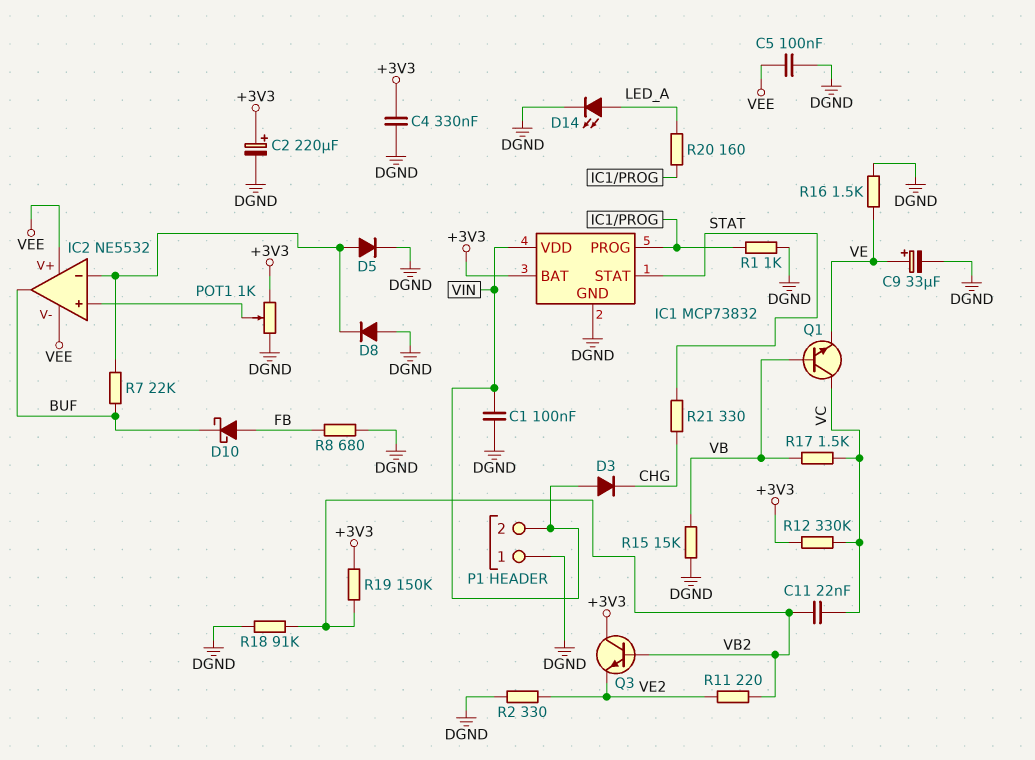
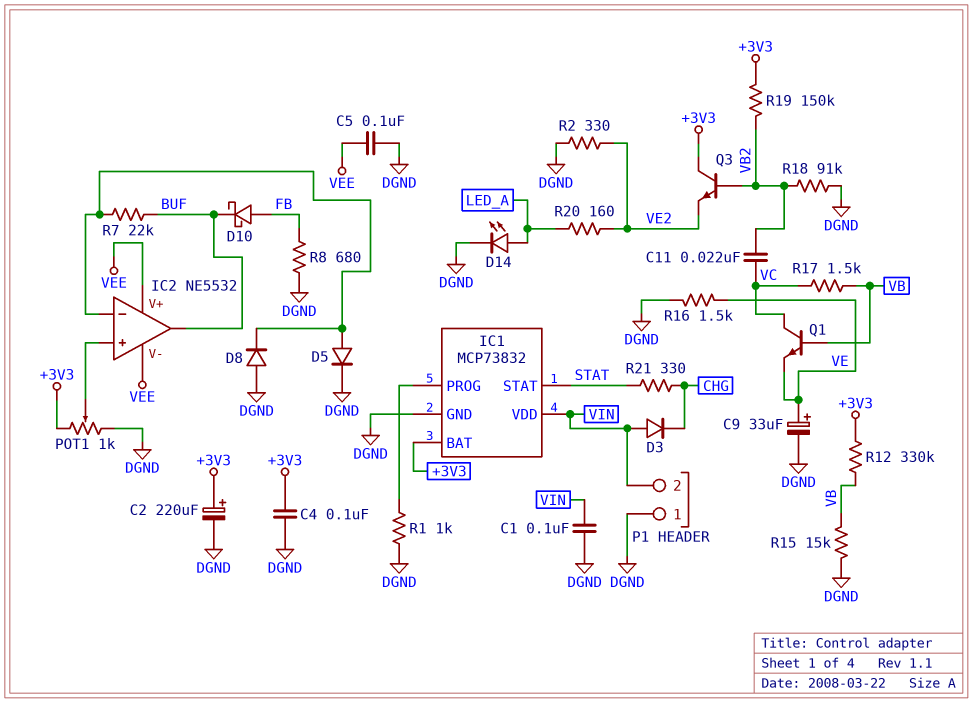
C4: 330nF (+3V3, DGND) -> 100nF (+3V3, DGND)
R11: 220 (VB2, VE2) -> none
R12: 330k (+3V3, VC) -> 330k (+3V3, VB)
R20: 160 (IC1/PROG, LED_A) -> 160 (LED_A, VE2)

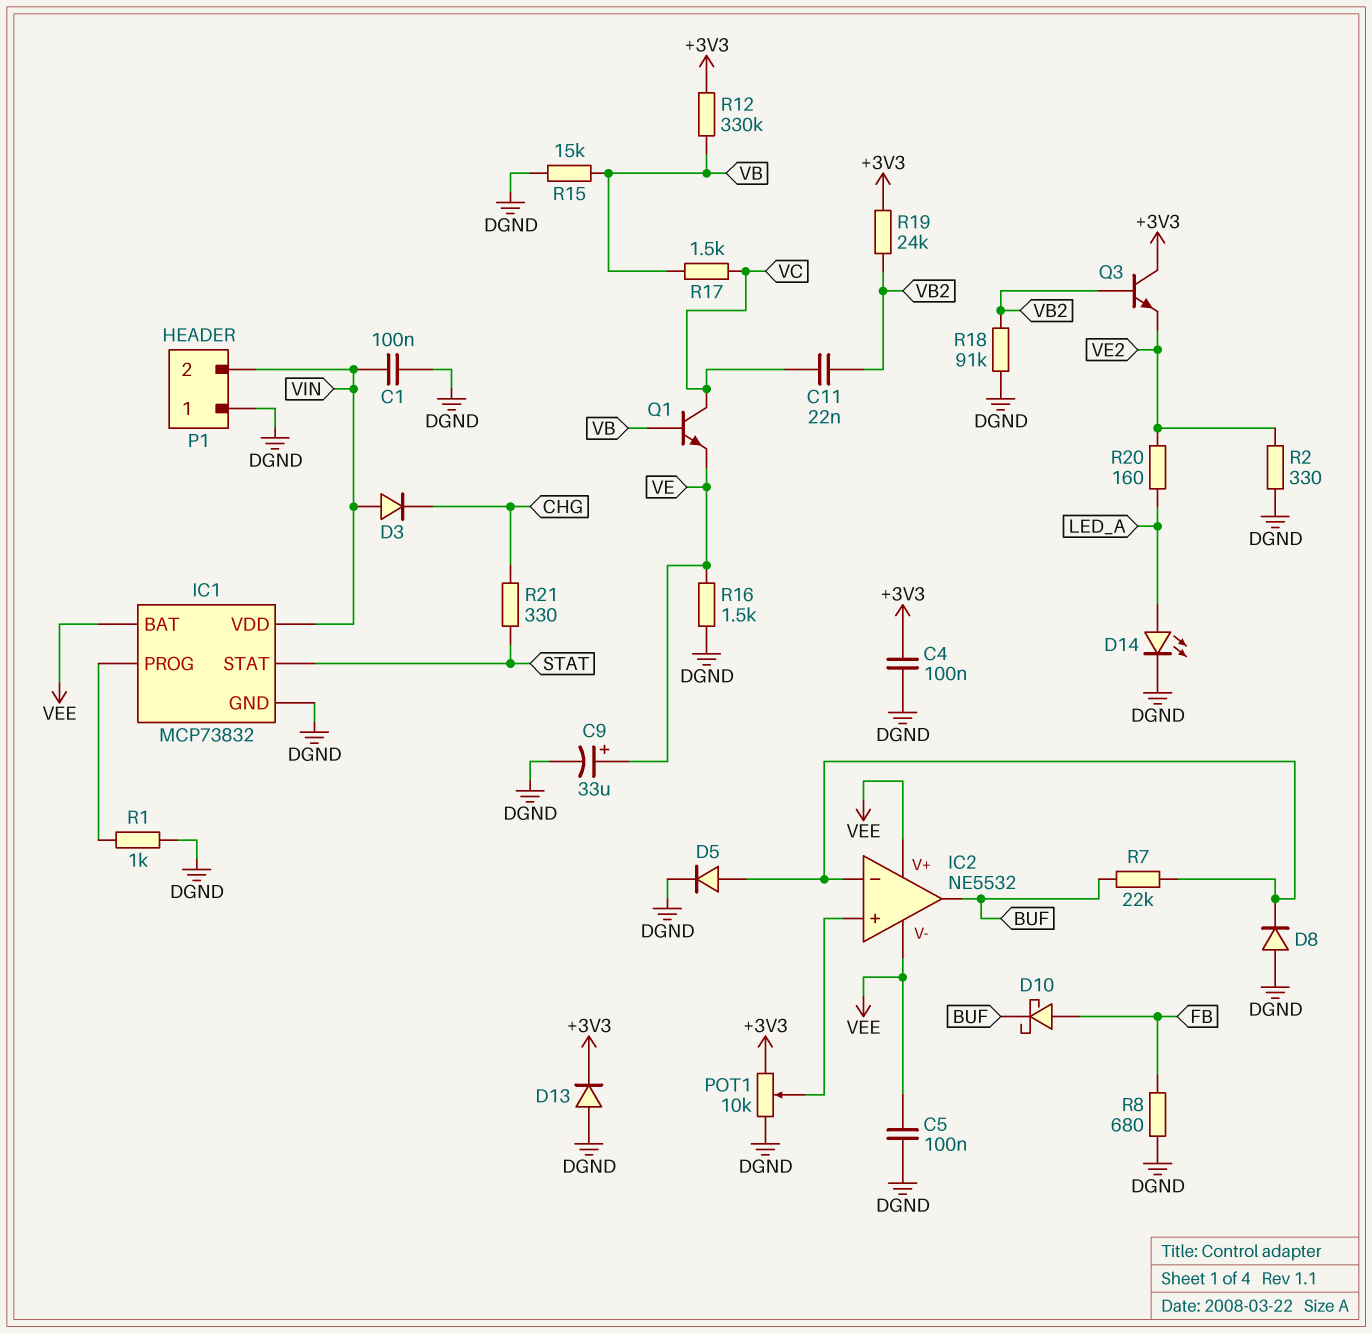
C2: 220uF (plus +3V3, minus DGND) -> none
D13: none -> diode (A DGND, K +3V3)
IC1 pin BAT: +3V3 -> VEE
POT1: 1k (+3V3, DGND, wiper IC2/in+) -> 10k (+3V3, DGND, wiper IC2/in+)
R19: 150k (+3V3, VB2) -> 24k (+3V3, VB2)

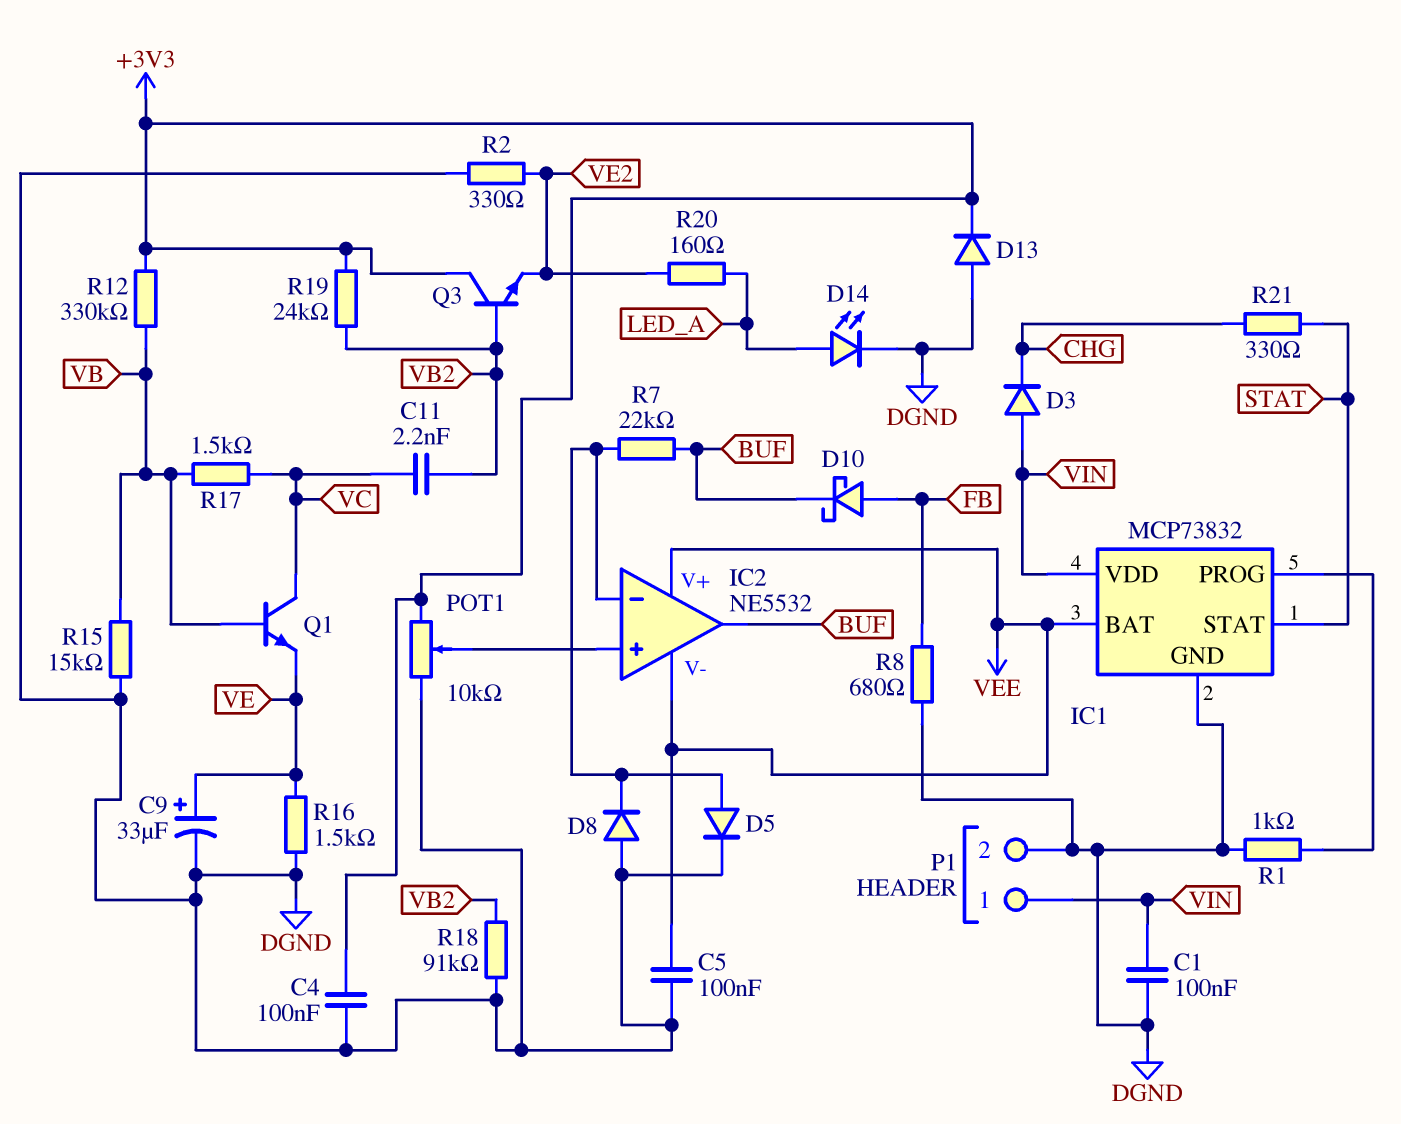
C11: 22nF (VB2, VC) -> 2.2nF (VB2, VC)
P1 pin 1: DGND -> VIN
P1 pin 2: VIN -> DGND

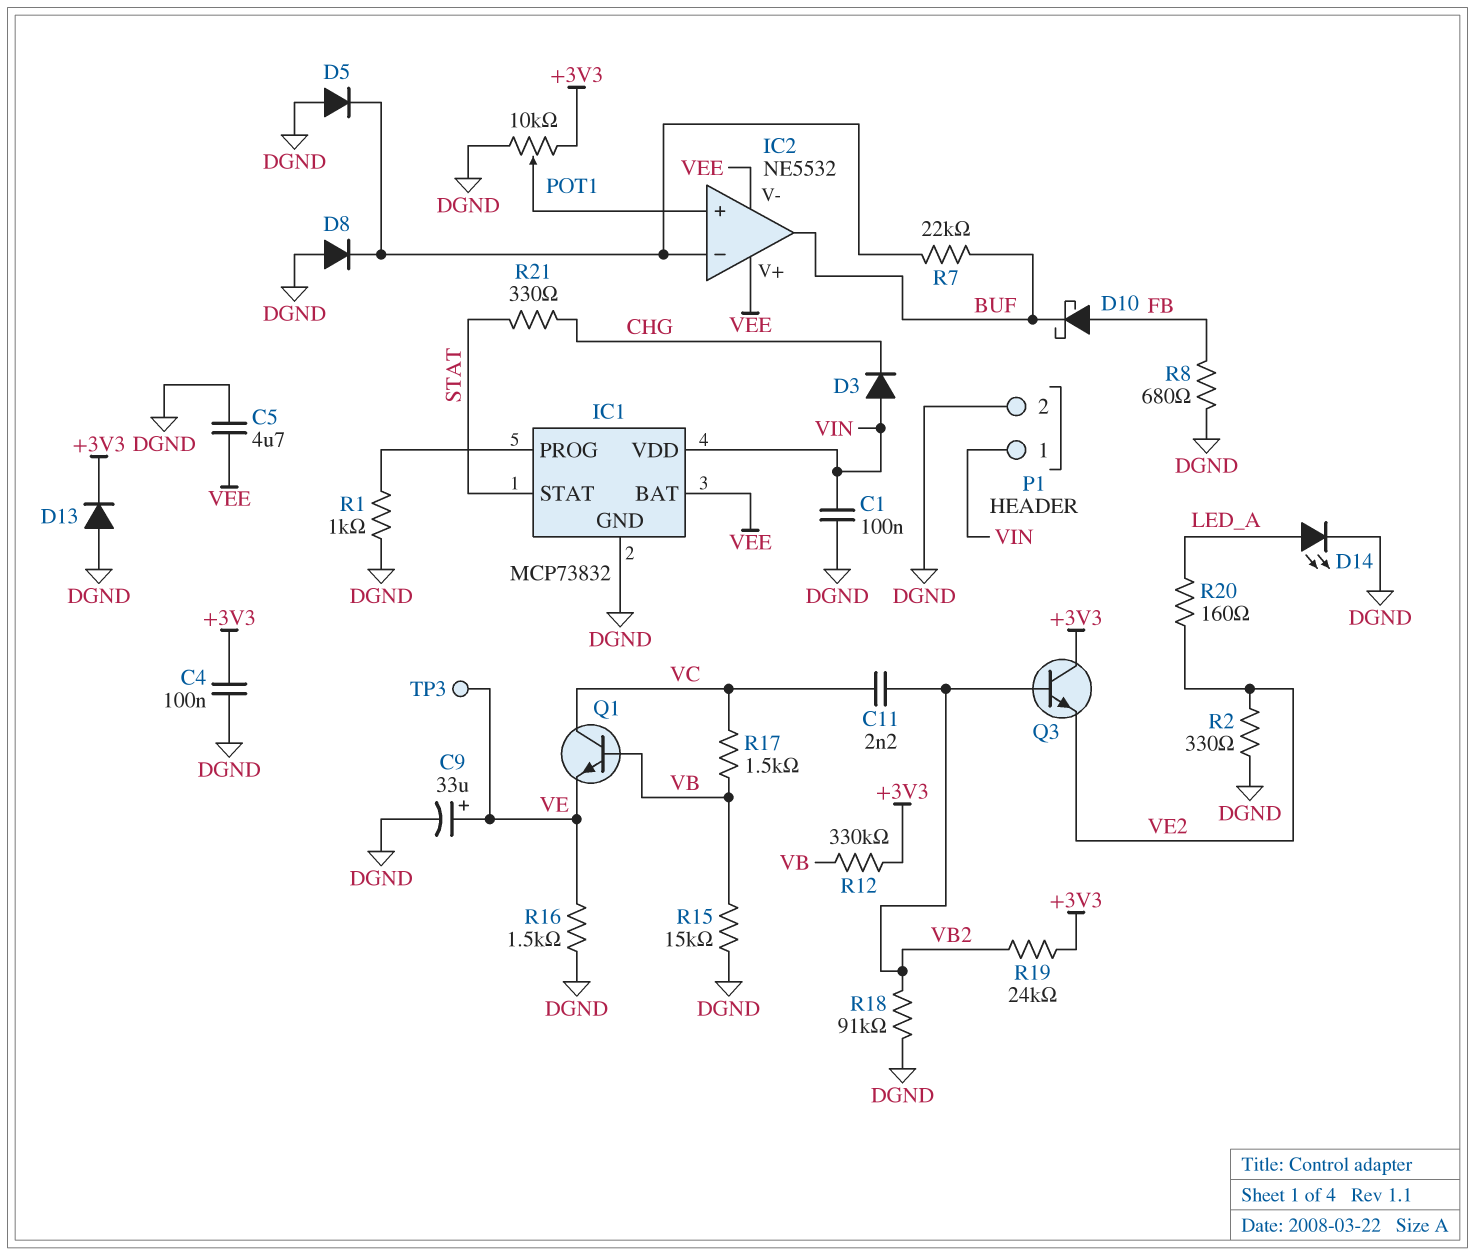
C5: 100nF (DGND, VEE) -> 4.7uF (DGND, VEE)
D5: diode (A IC2/in-, K DGND) -> diode (A DGND, K IC2/in-)
TP3: none -> test point (VE)

